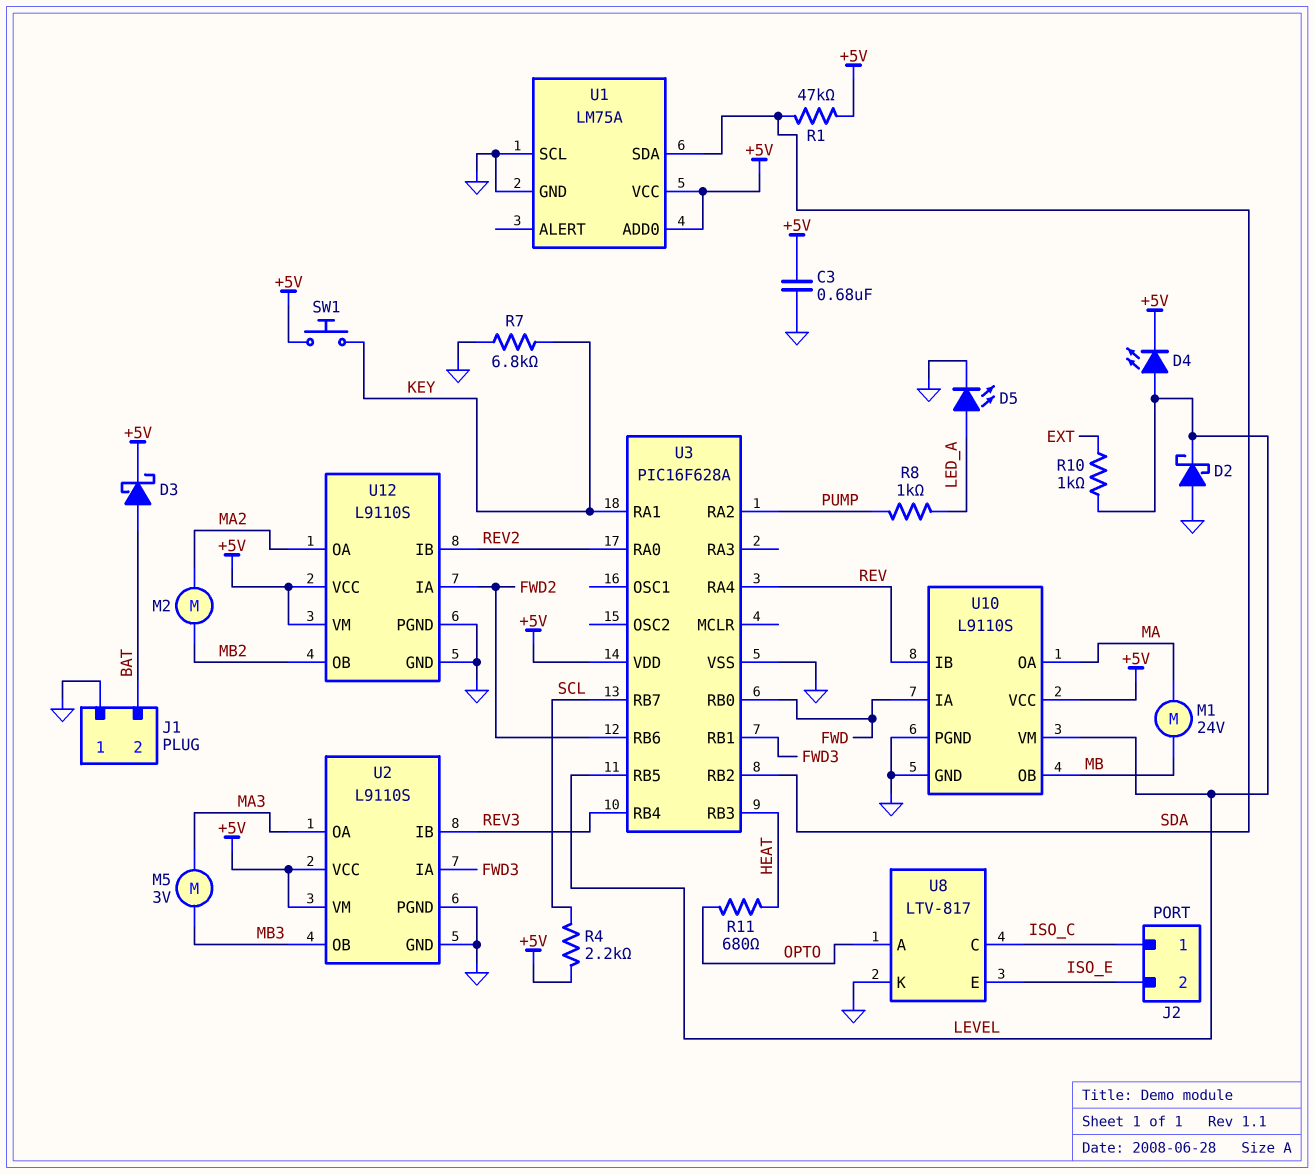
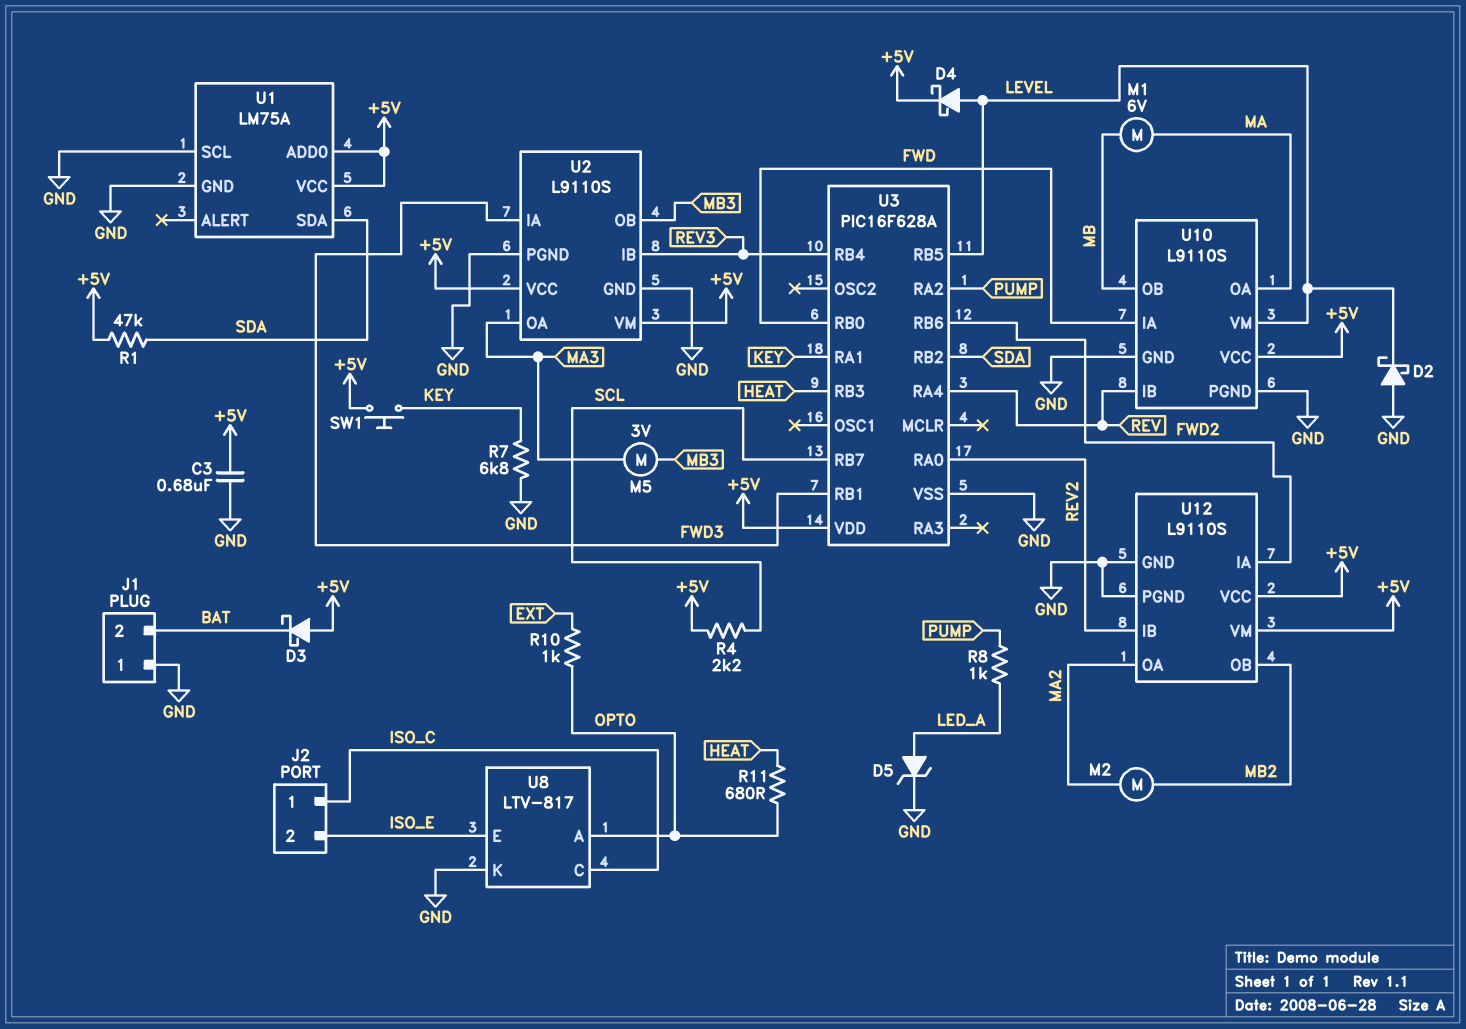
D3: schottky (A BAT, K +5V) -> schottky (A +5V, K BAT)
D4: LED (A LEVEL, K +5V) -> schottky (A LEVEL, K +5V)
D5: LED (A LED_A, K GND) -> zener (A LED_A, K GND)
M1: motor 24V (MA, MB) -> motor 6V (MA, MB)
R10: 1k (EXT, LEVEL) -> 1k (EXT, OPTO)

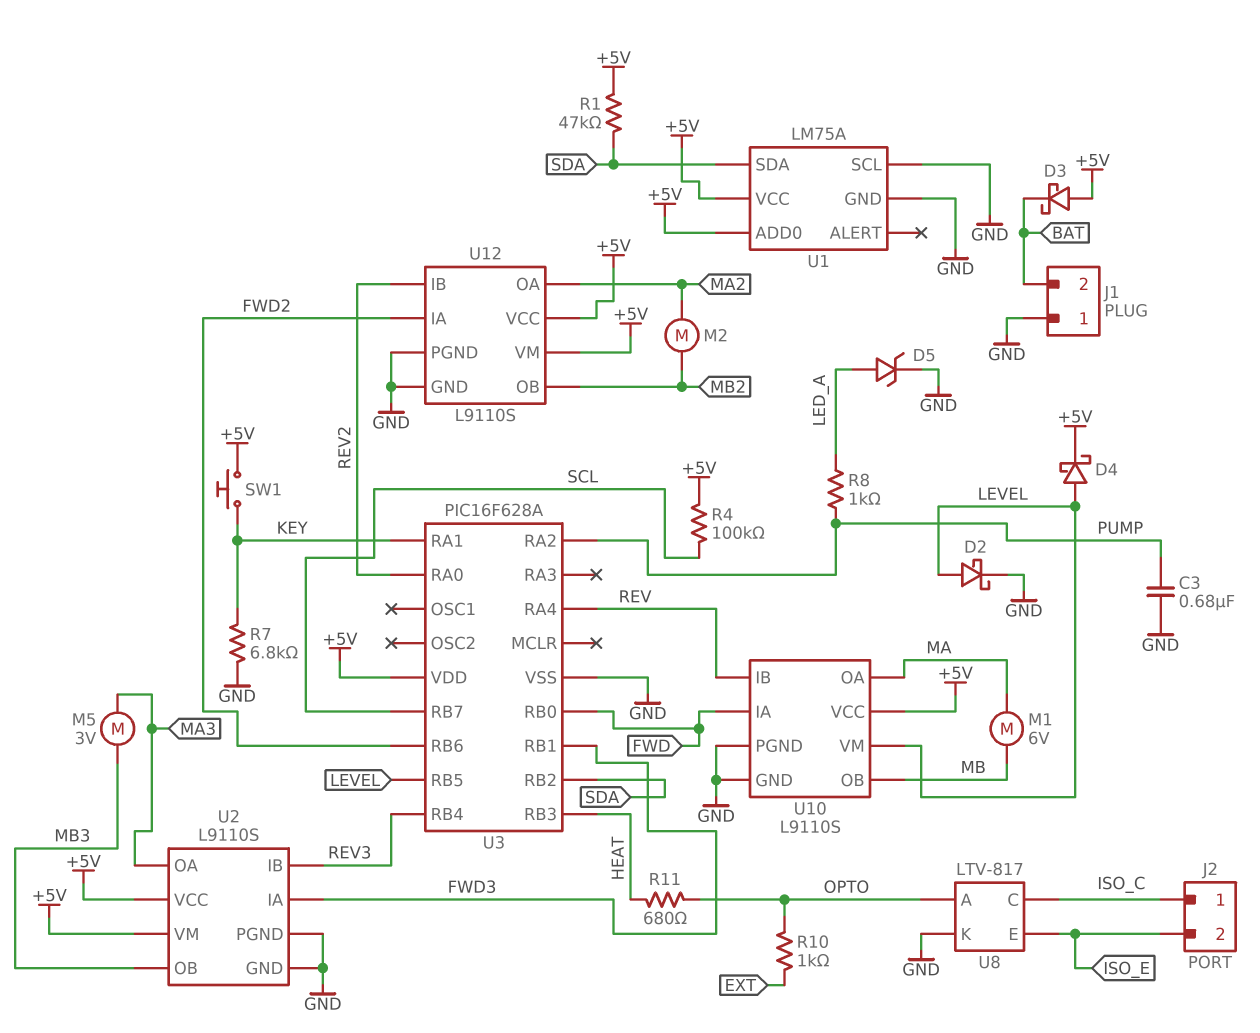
C3: 680nF (+5V, GND) -> 680nF (GND, PUMP)
D2: schottky (A GND, K LEVEL) -> schottky (A LEVEL, K GND)
R4: 2.2k (+5V, SCL) -> 100k (+5V, SCL)

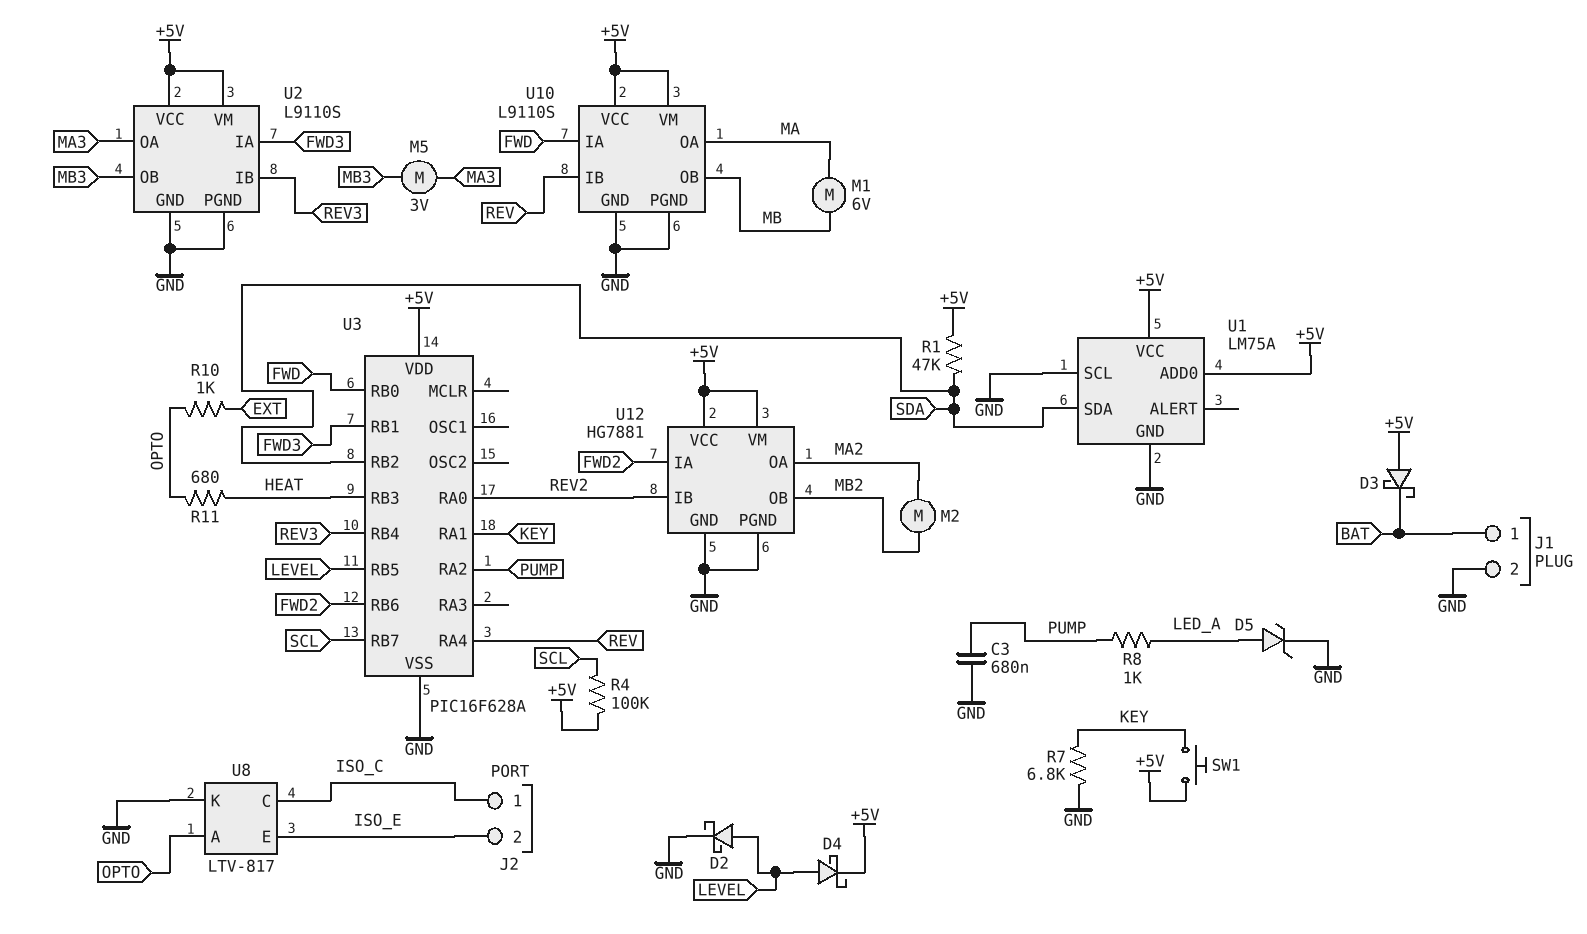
J1 pin 1: GND -> BAT
J1 pin 2: BAT -> GND
U10 pin VM: LEVEL -> +5V
U12: L9110S -> HG7881

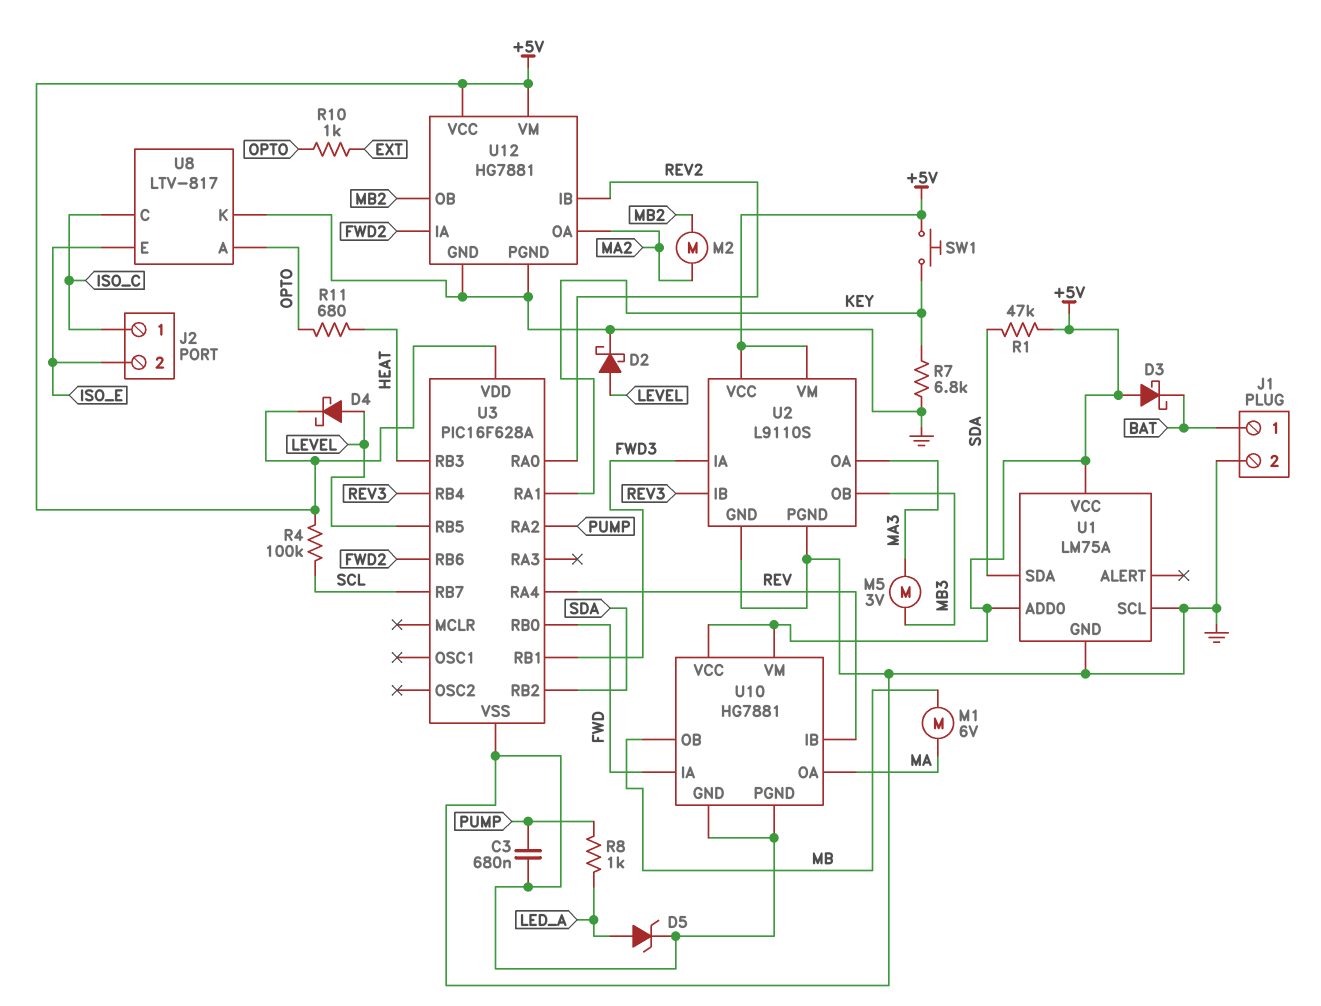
U10: L9110S -> HG7881

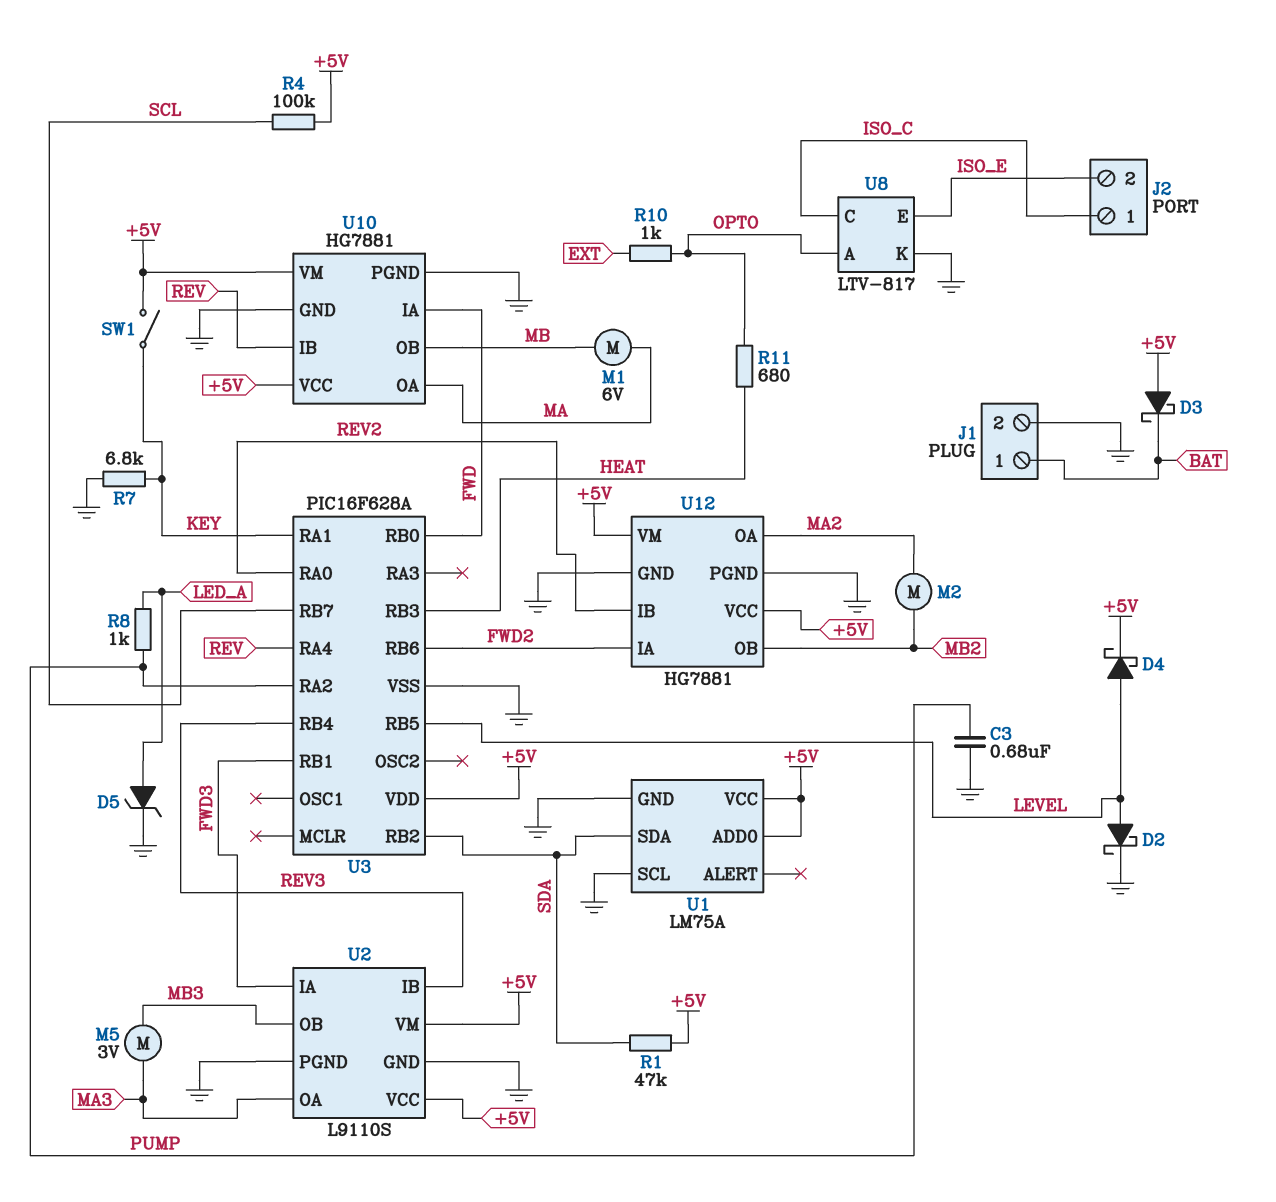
SW1: button (+5V, KEY) -> switch (+5V, KEY)

